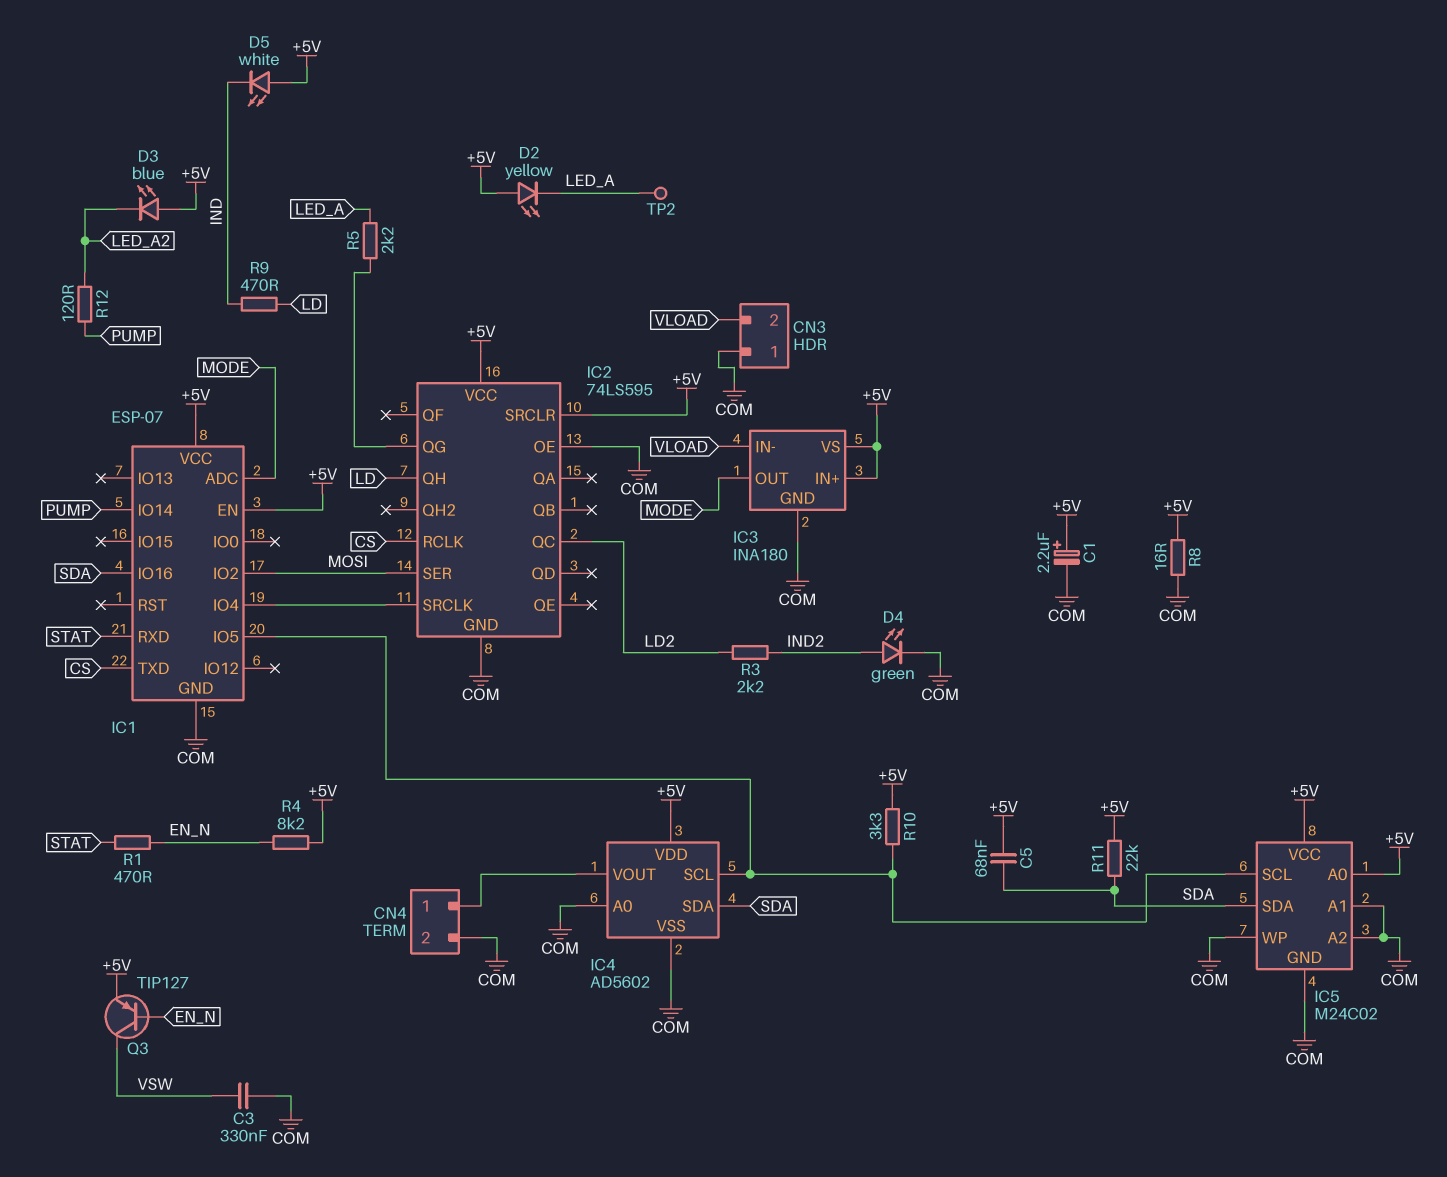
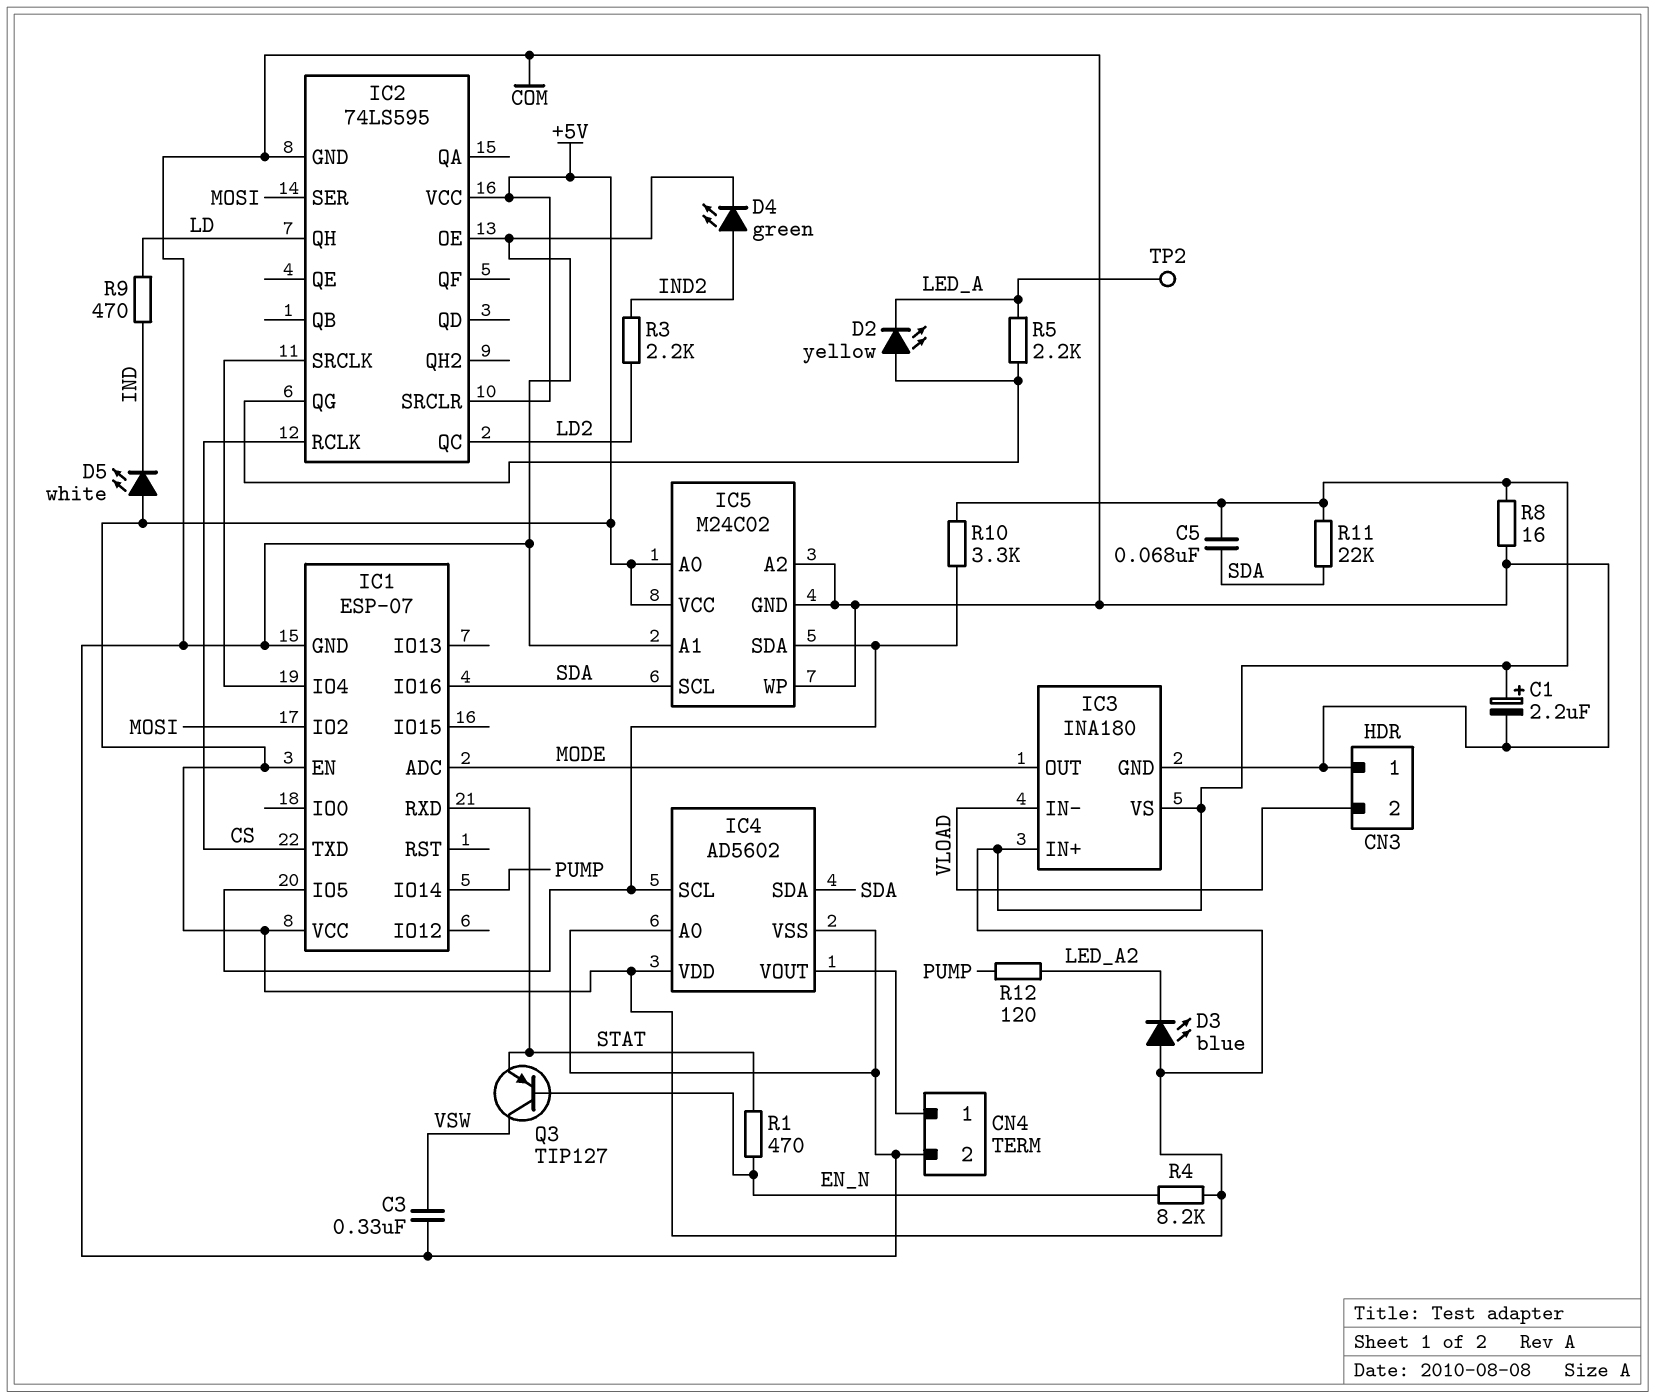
D2: LED yellow (A +5V, K LED_A) -> LED yellow (A IC2/QG, K LED_A)
IC5 pin SCL: IC1/IO5 -> SDA
IC5 pin SDA: SDA -> IC1/IO5
Q3: PNP TIP127 (B EN_N, C VSW, E +5V) -> PNP TIP127 (B EN_N, C VSW, E STAT)

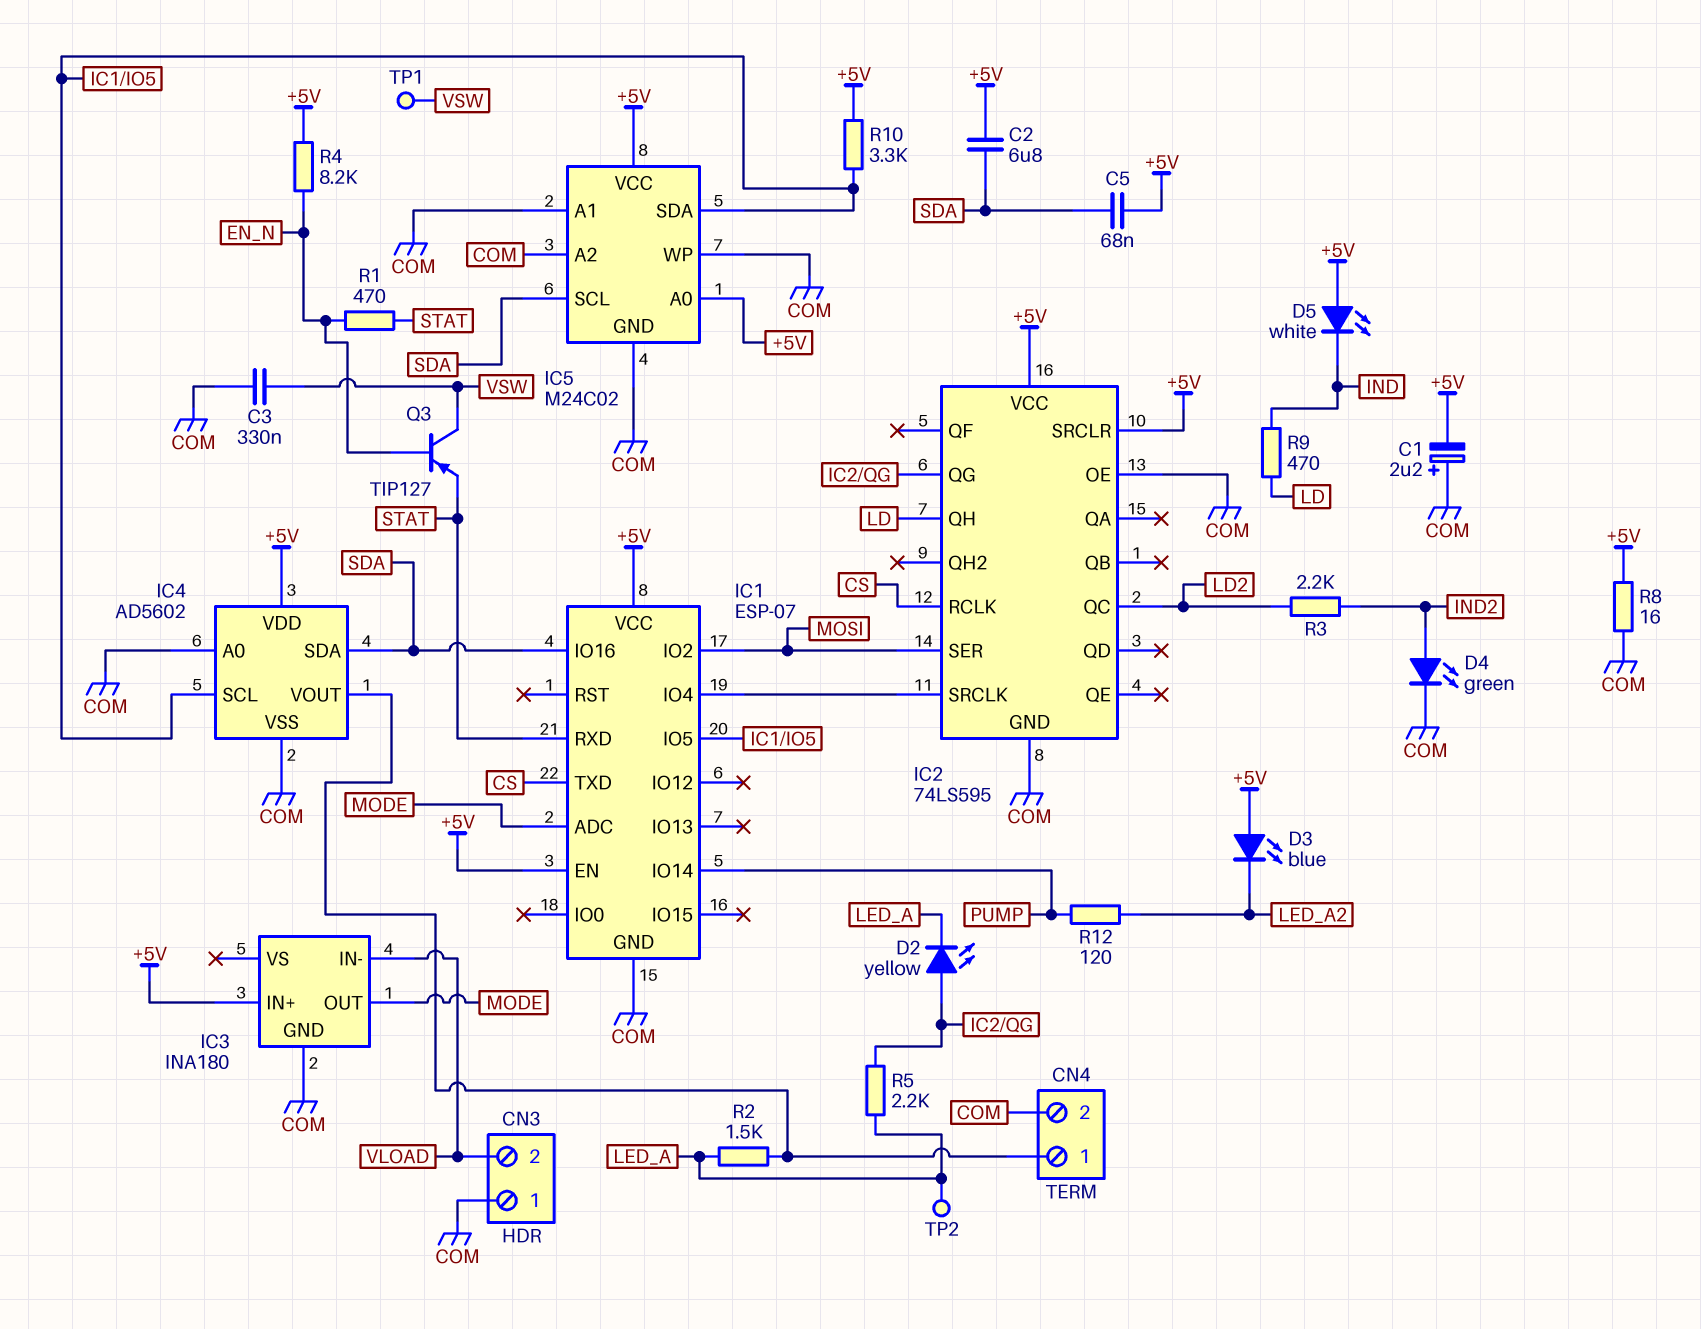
C1: 2.2uF (plus +5V, minus COM) -> 2.2uF (plus COM, minus +5V)
C2: none -> 6.8uF (+5V, SDA)
IC3 pin VS: +5V -> none
R2: none -> 1.5k (CN4/1, LED_A)
R11: 22k (+5V, SDA) -> none
TP1: none -> test point (VSW)

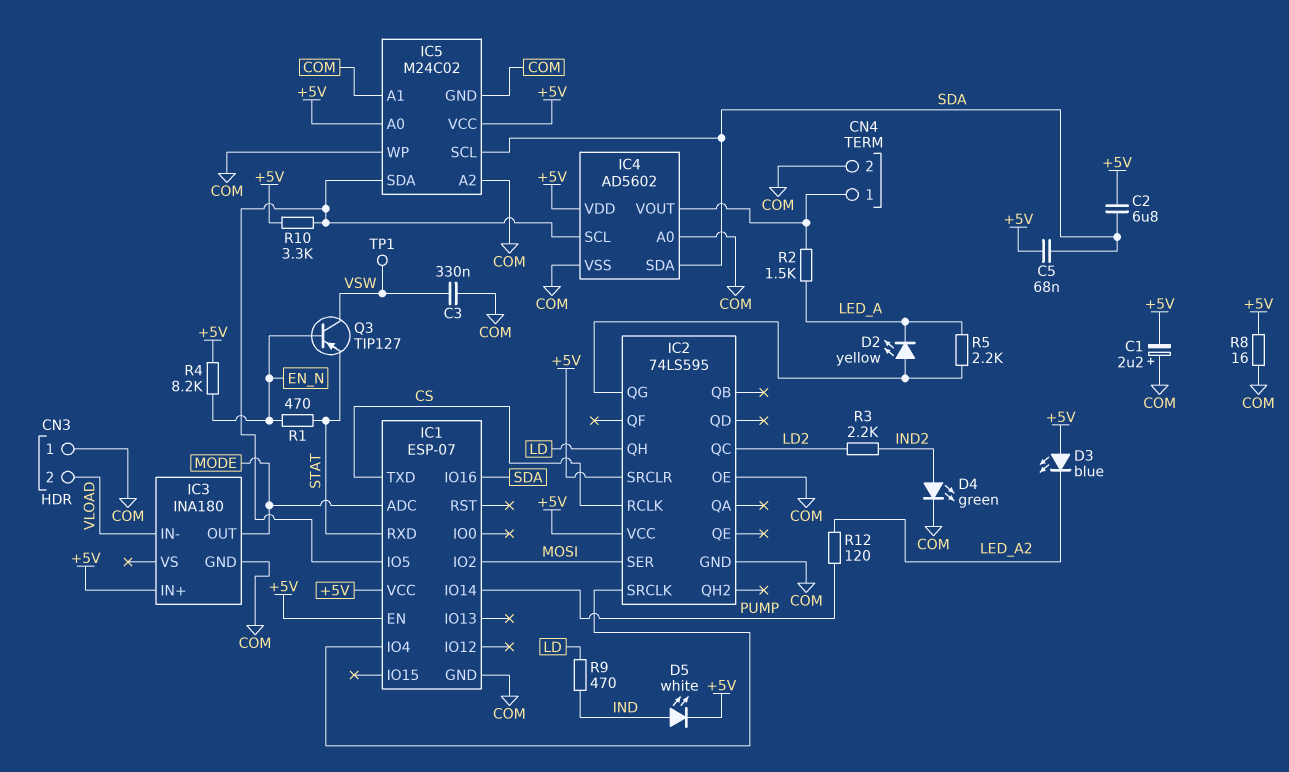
D5: LED white (A +5V, K IND) -> LED white (A IND, K +5V)
TP2: test point (LED_A) -> none

